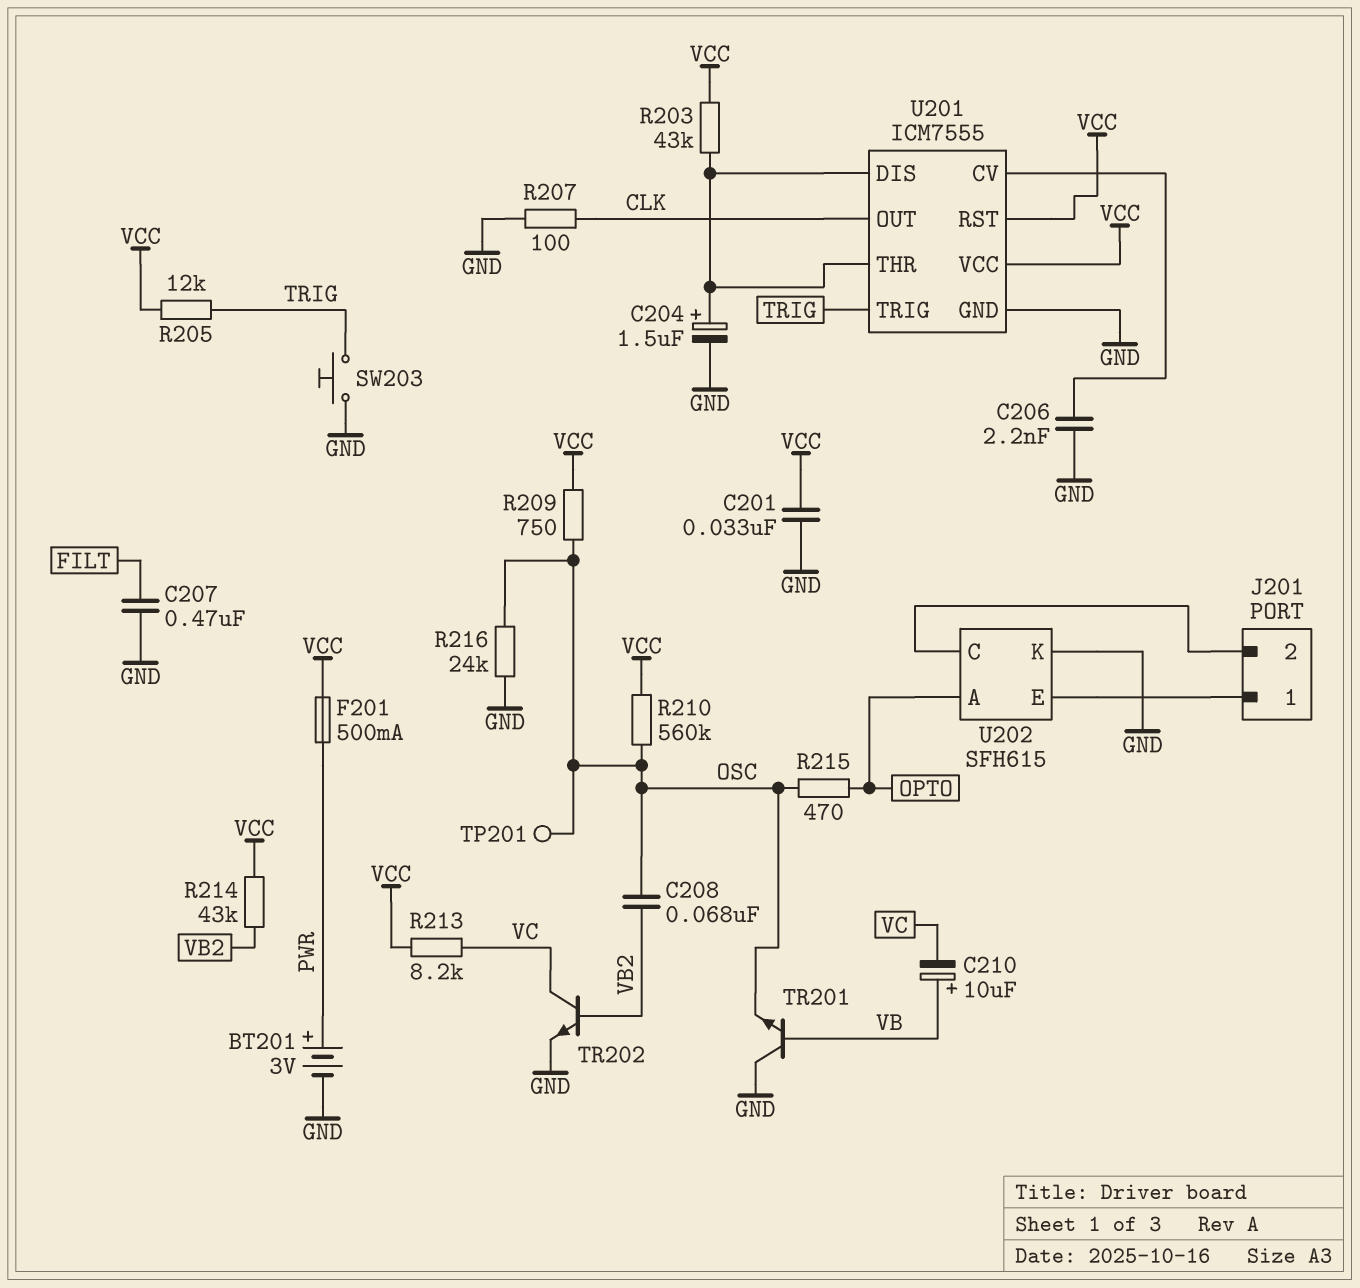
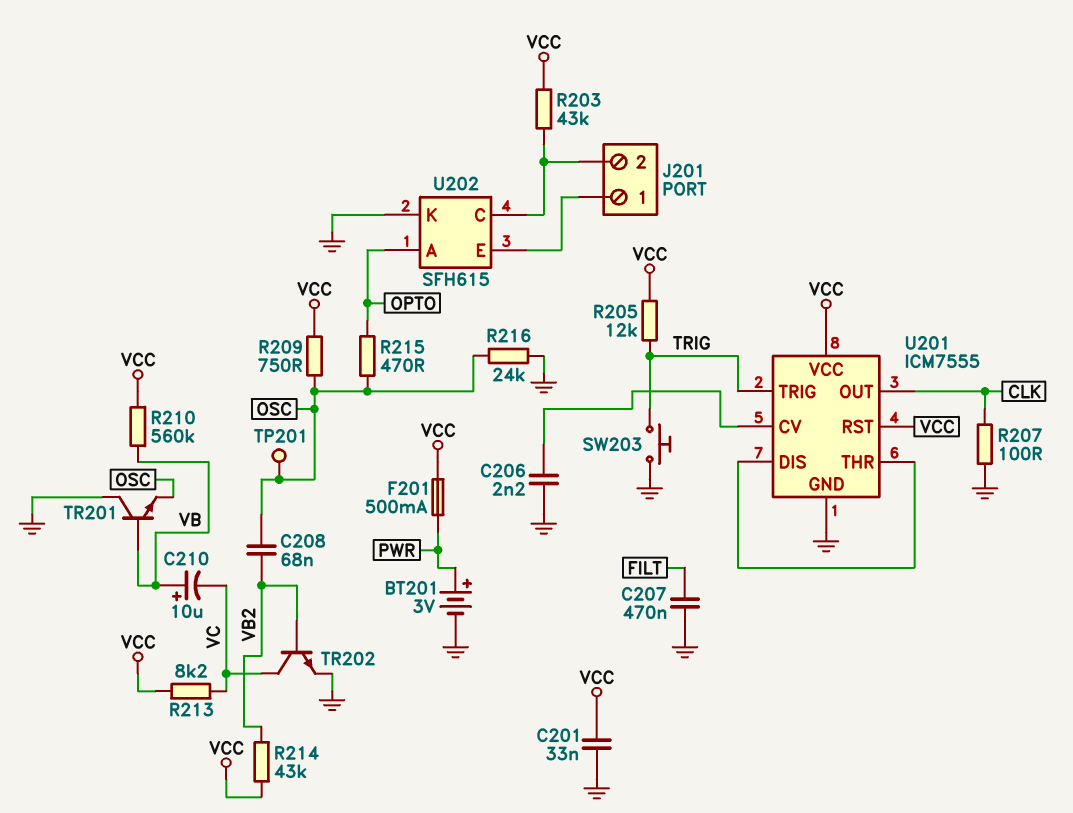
C204: 1.5uF (plus U201/DIS, minus GND) -> none
R203: 43k (U201/DIS, VCC) -> 43k (J201/2, VCC)
R210: 560k (OSC, VCC) -> 560k (VB, VCC)

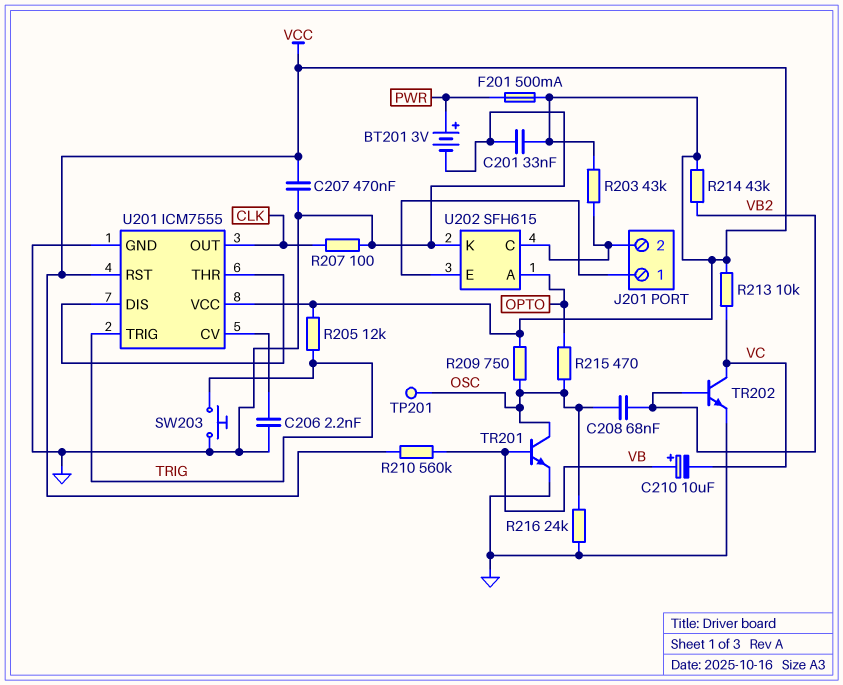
C207: 470nF (FILT, GND) -> 470nF (GND, VCC)
R213: 8.2k (VC, VCC) -> 10k (VC, VCC)
TR201: NPN (B VB, C GND, E OSC) -> NPN (B VB, C OSC, E GND)

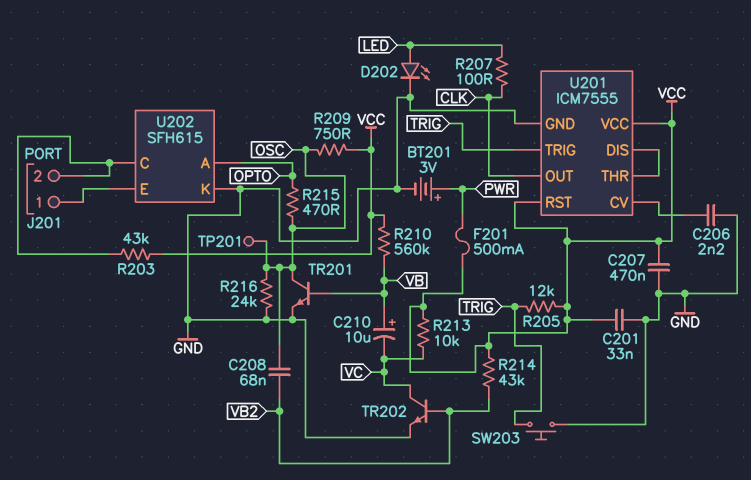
D202: none -> LED (A LED, K GND)
R207: 100 (CLK, GND) -> 100 (CLK, LED)

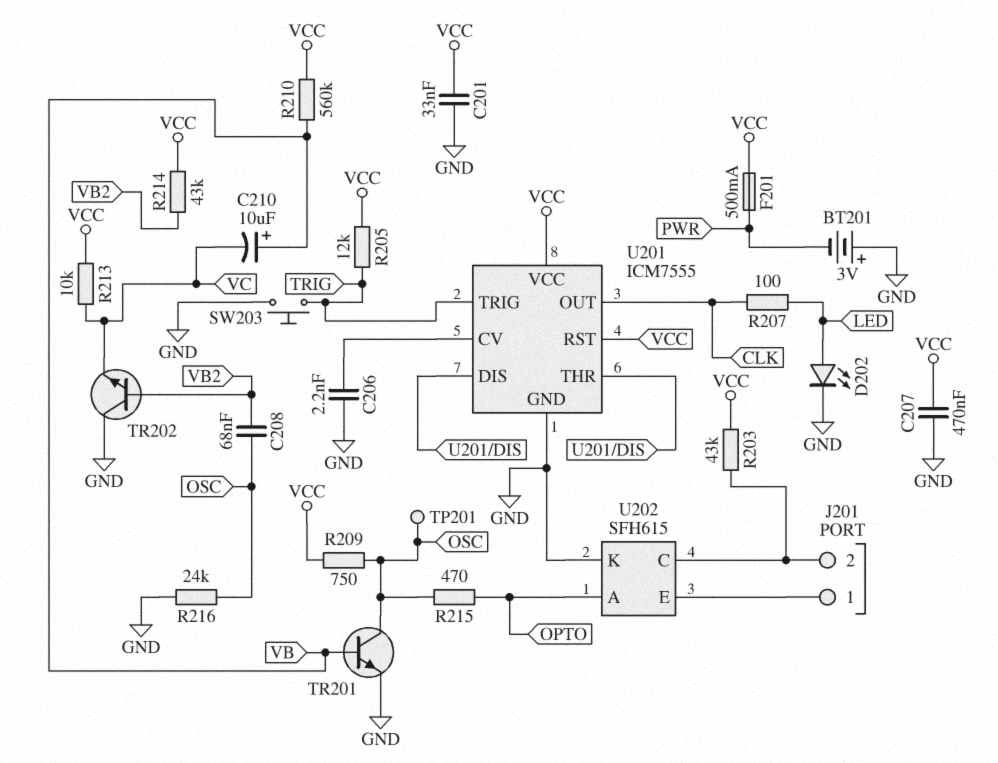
BT201: 3V (plus PWR, minus GND) -> 3V (plus GND, minus PWR)
TR202: NPN (B VB2, C VC, E GND) -> NPN (B VB2, C GND, E VC)

